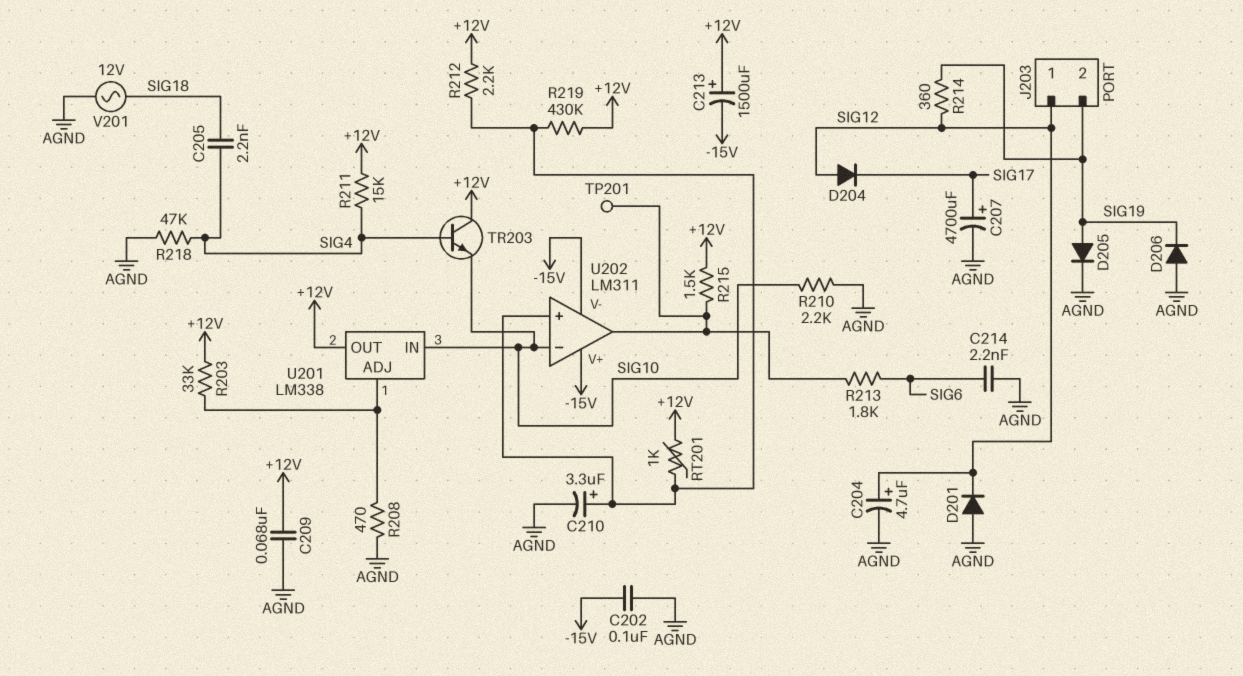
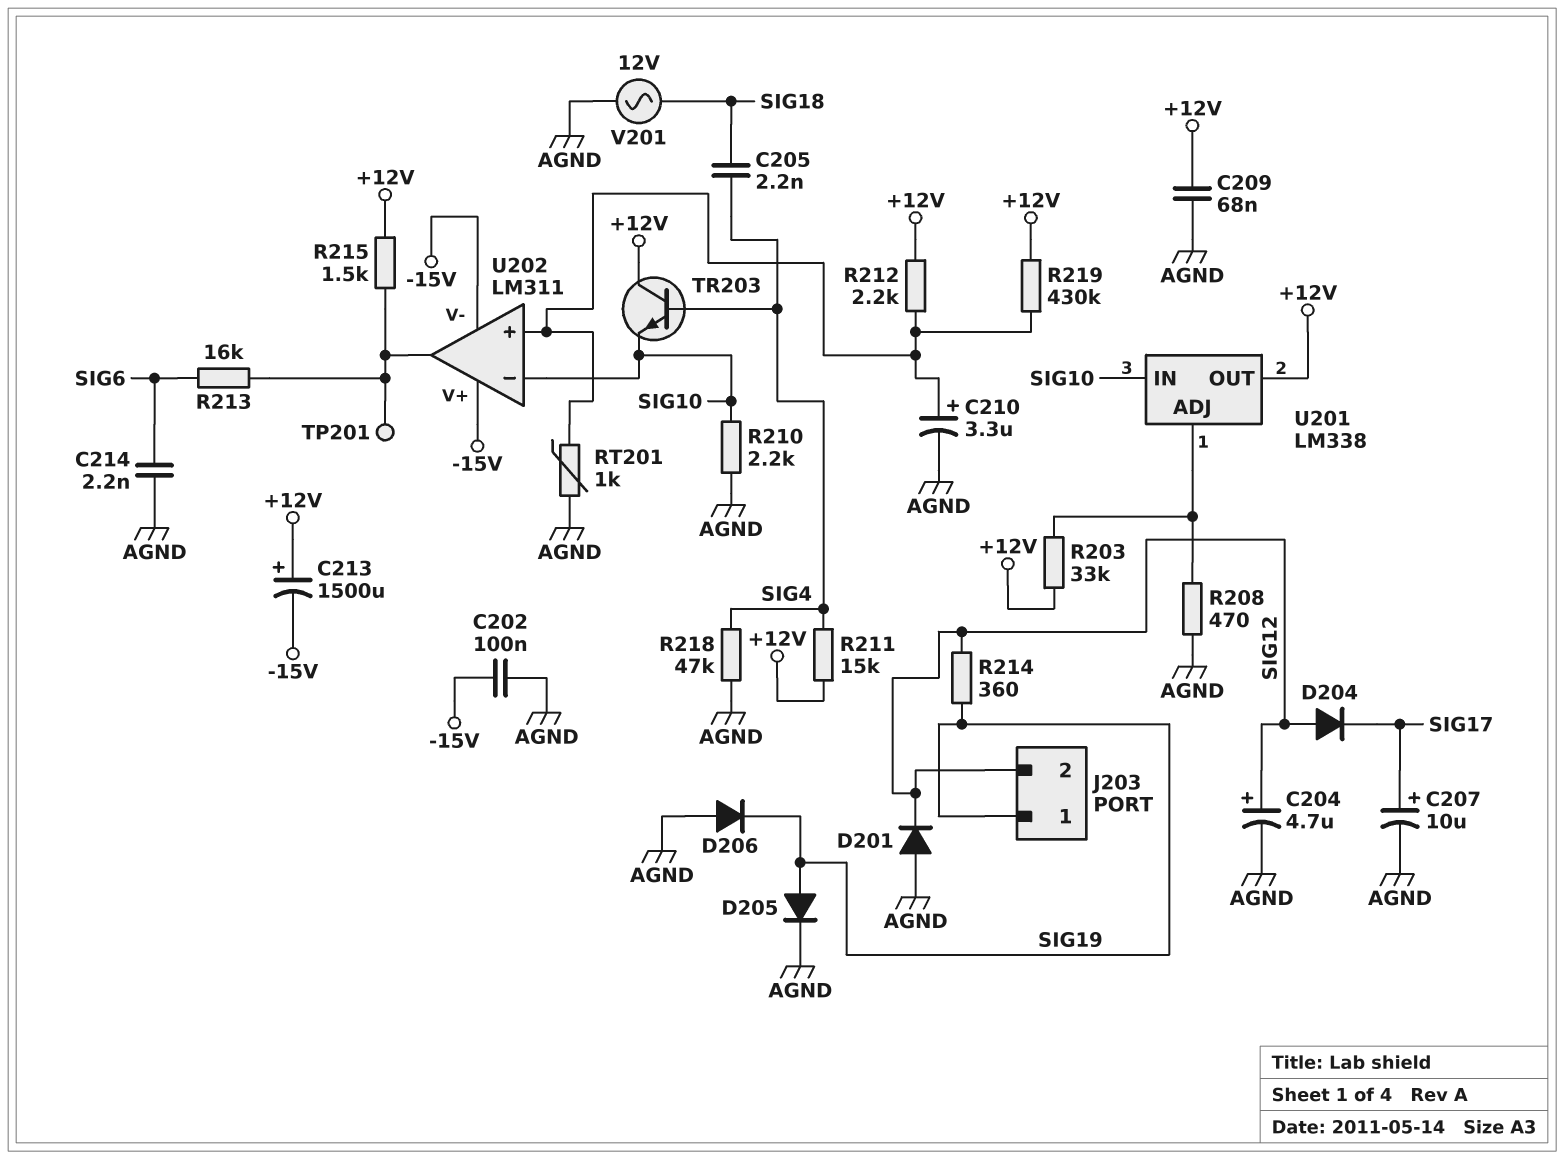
C207: 4700uF (plus SIG17, minus AGND) -> 10uF (plus SIG17, minus AGND)
J203 pin 1: SIG12 -> SIG19
J203 pin 2: SIG19 -> SIG12
R213: 1.8k (SIG6, U202/out) -> 16k (SIG6, U202/out)
RT201: 1k (+12V, U202/in+) -> 1k (AGND, U202/in+)

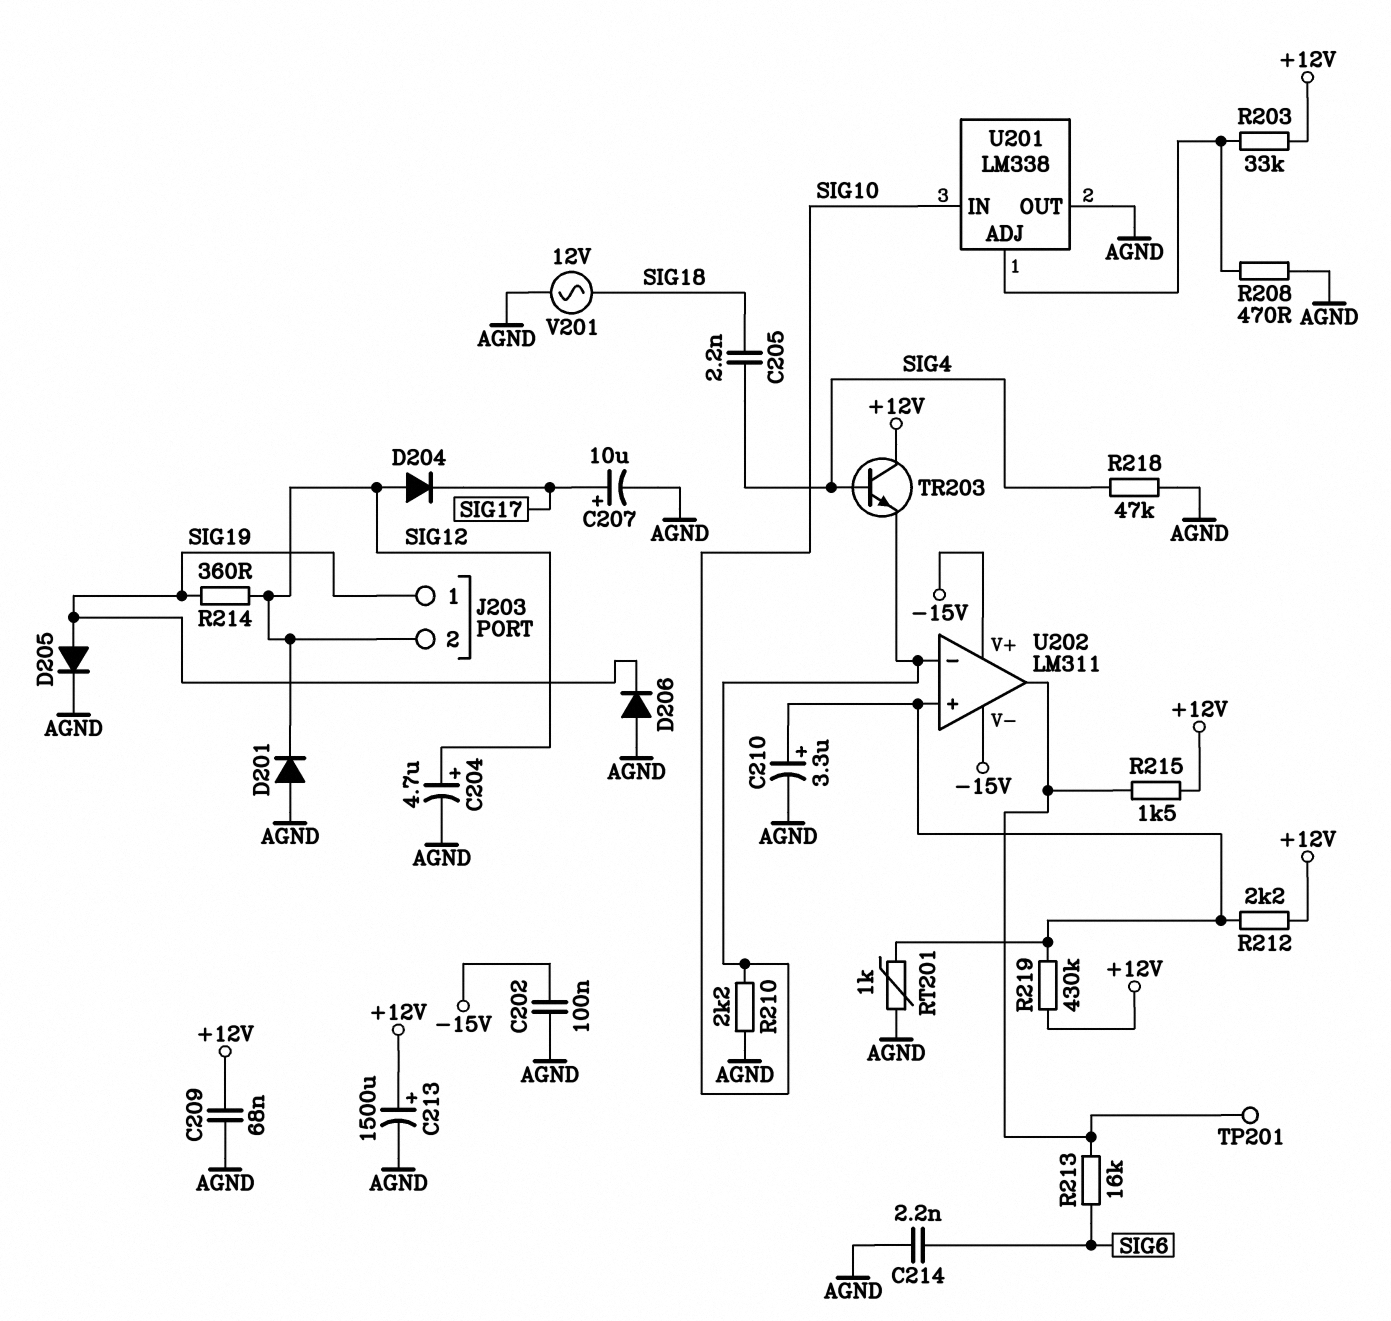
C213: 1500uF (plus +12V, minus -15V) -> 1500uF (plus +12V, minus AGND)
R211: 15k (+12V, SIG4) -> none
U201 pin OUT: +12V -> AGND

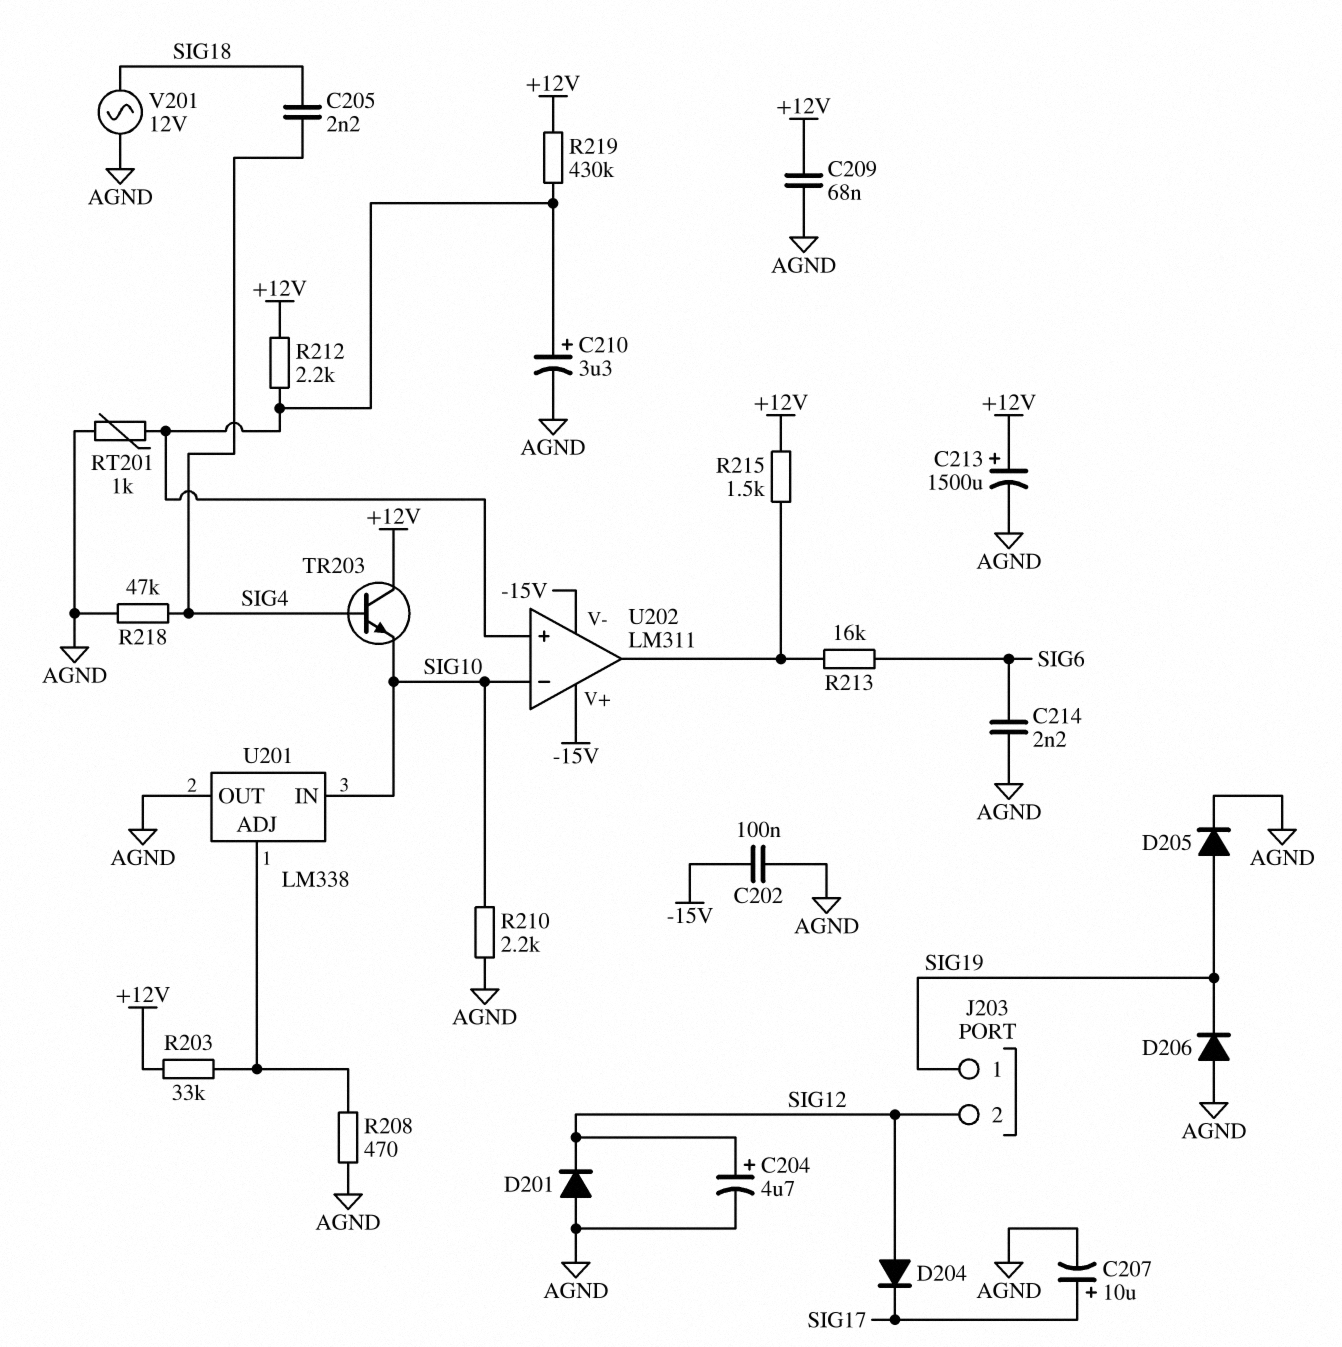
R214: 360 (SIG12, SIG19) -> none
TP201: test point (U202/out) -> none

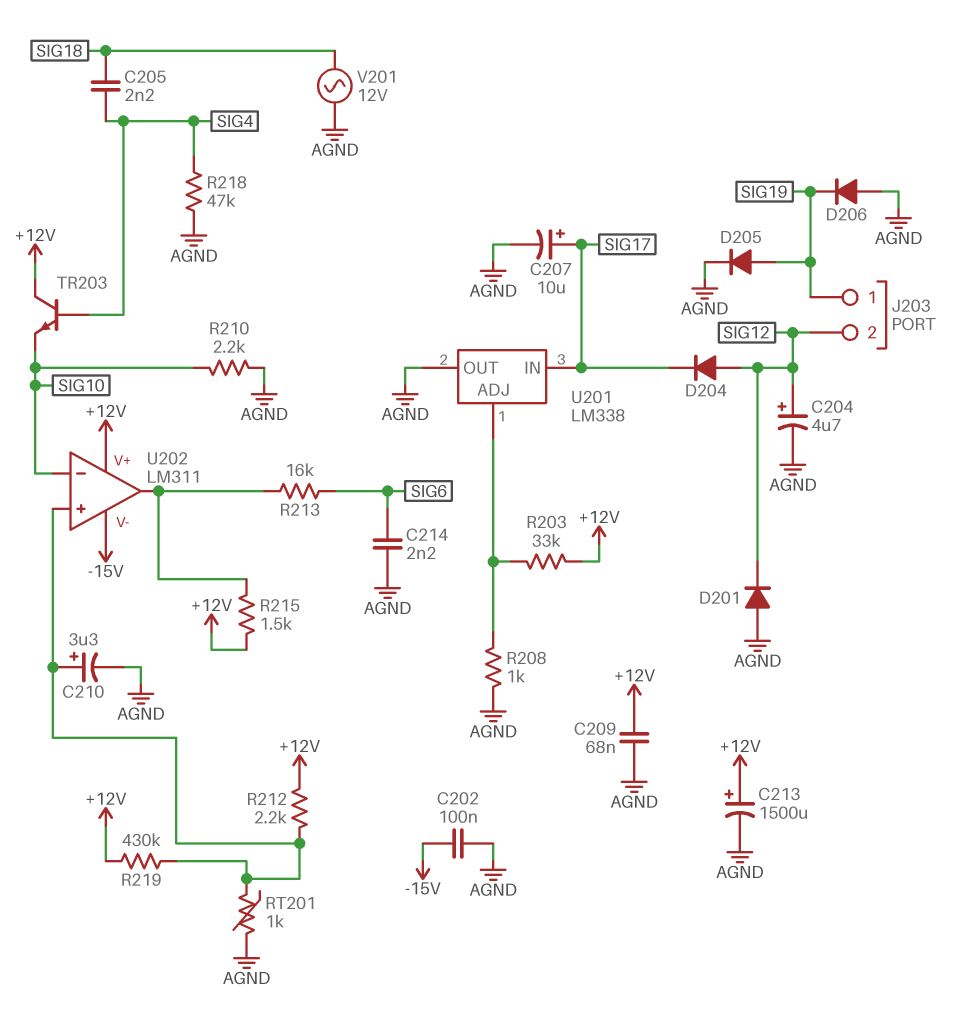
R208: 470 (AGND, U201/ADJ) -> 1k (AGND, U201/ADJ)
U201 pin IN: SIG10 -> SIG17
U202 pin V+: -15V -> +12V

